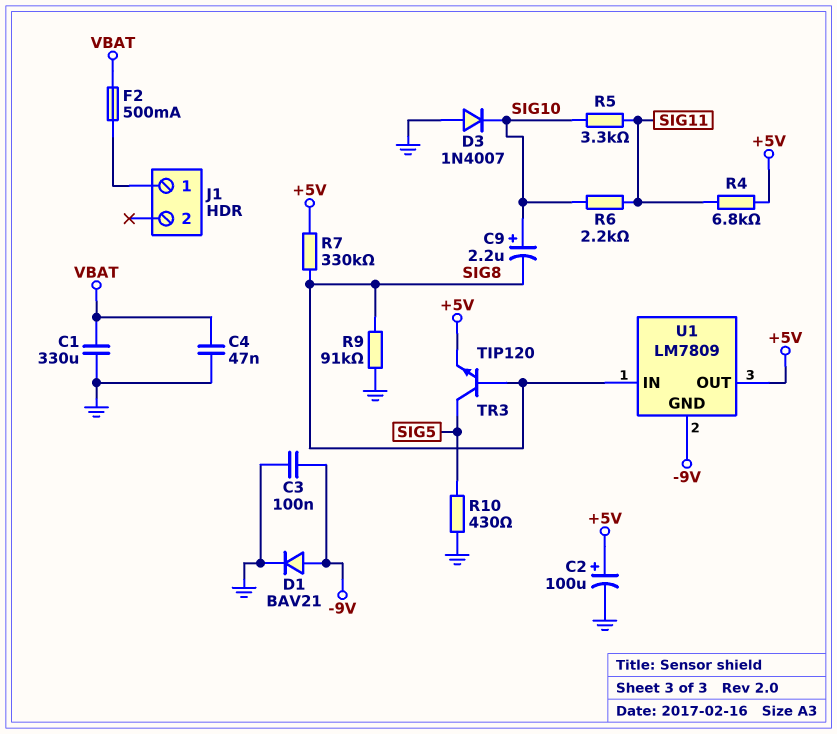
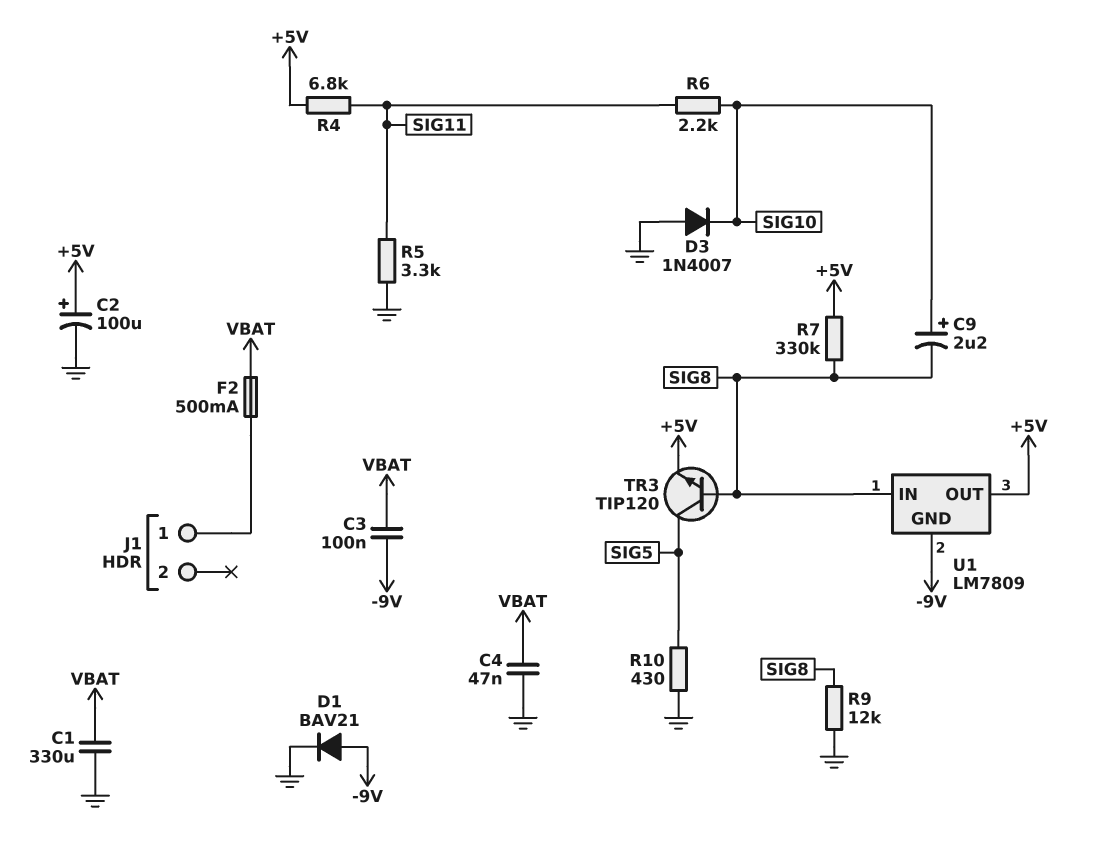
C3: 100nF (-9V, GND) -> 100nF (-9V, VBAT)
R5: 3.3k (SIG10, SIG11) -> 3.3k (GND, SIG11)
R9: 91k (GND, SIG8) -> 12k (GND, SIG8)

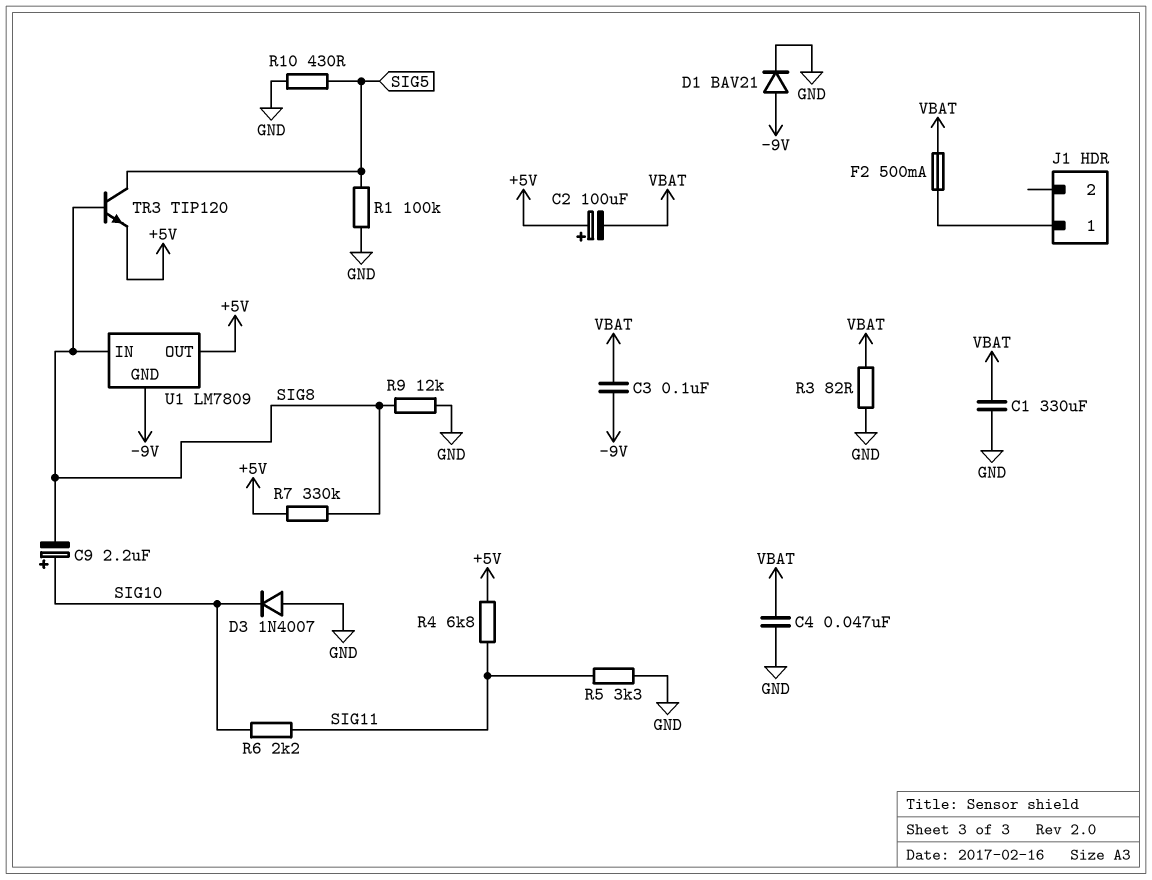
C2: 100uF (plus +5V, minus GND) -> 100uF (plus +5V, minus VBAT)
R1: none -> 100k (GND, SIG5)
R3: none -> 82 (GND, VBAT)

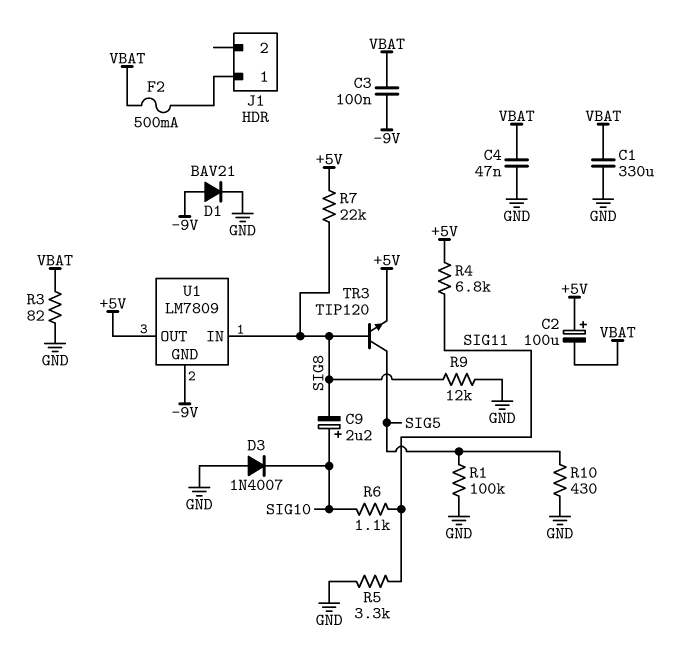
R6: 2.2k (SIG10, SIG11) -> 1.1k (SIG10, SIG11)
R7: 330k (+5V, SIG8) -> 22k (+5V, SIG8)

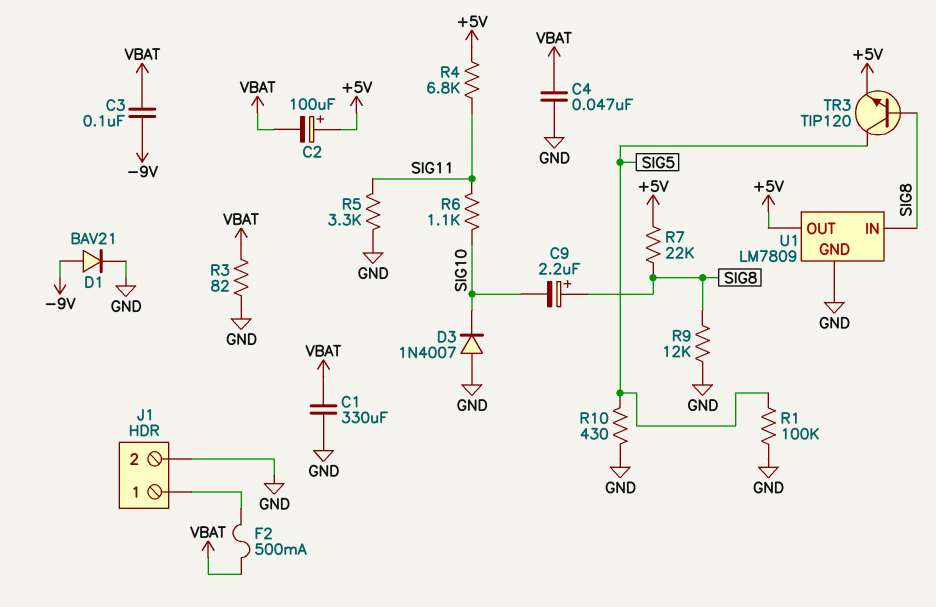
C9: 2.2uF (plus SIG10, minus SIG8) -> 2.2uF (plus SIG8, minus SIG10)
J1 pin 2: none -> GND
U1 pin GND: -9V -> GND

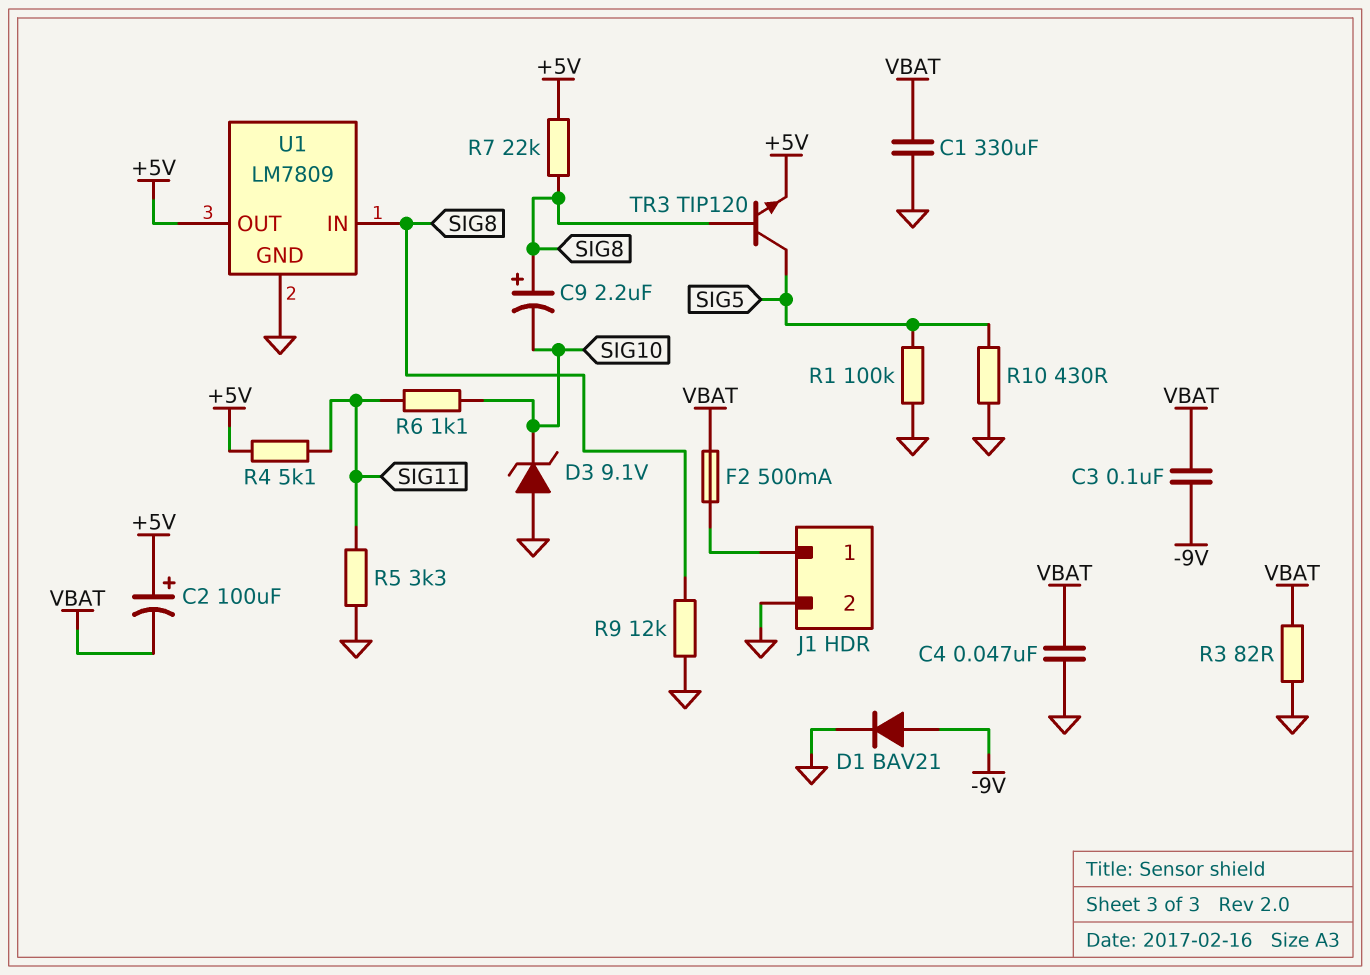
D3: diode 1N4007 (A GND, K SIG10) -> zener 9.1V (A GND, K SIG10)
R4: 6.8k (+5V, SIG11) -> 5.1k (+5V, SIG11)

